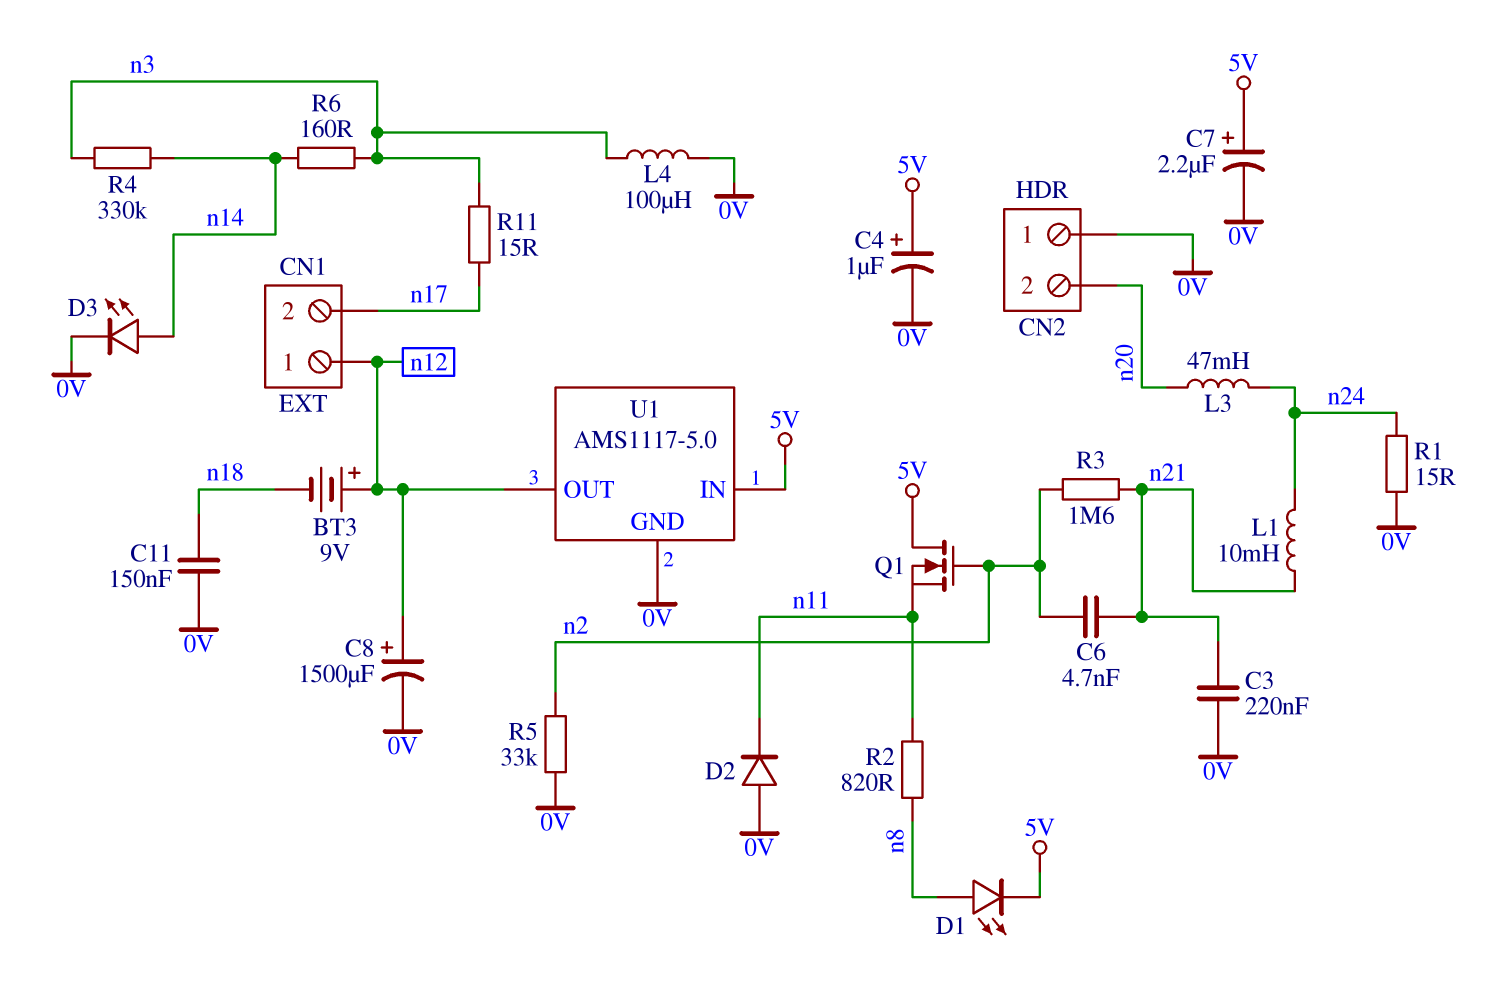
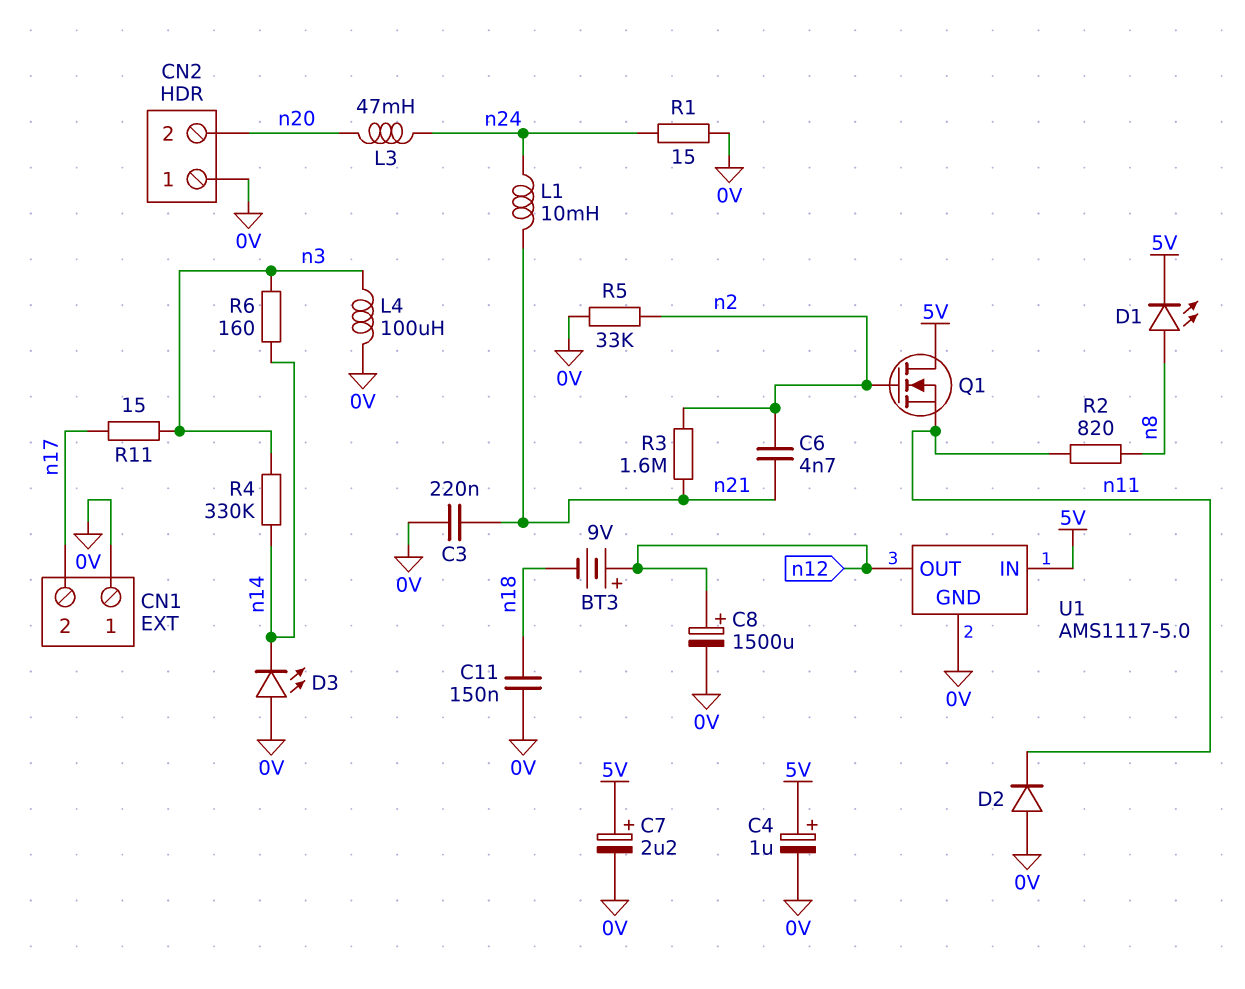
CN1 pin 1: n12 -> 0V
D3: LED (A n14, K 0V) -> LED (A 0V, K n14)

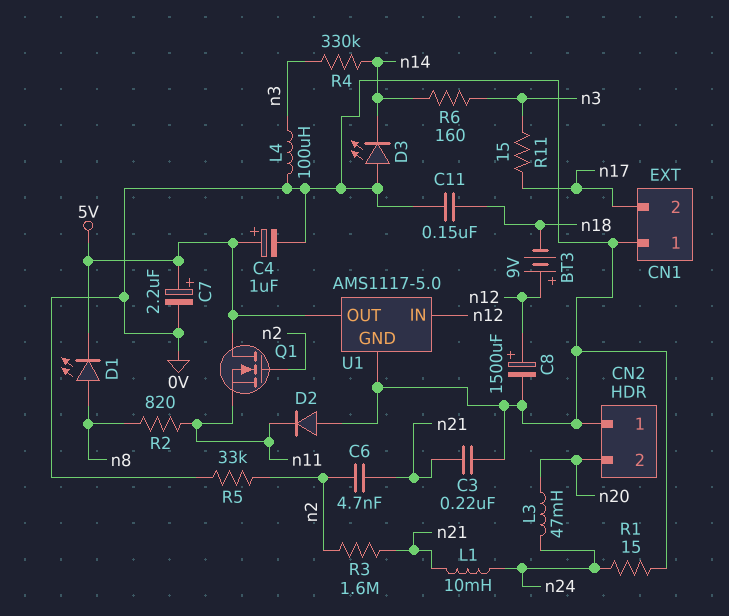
U1 pin IN: 5V -> n12
U1 pin OUT: n12 -> 5V

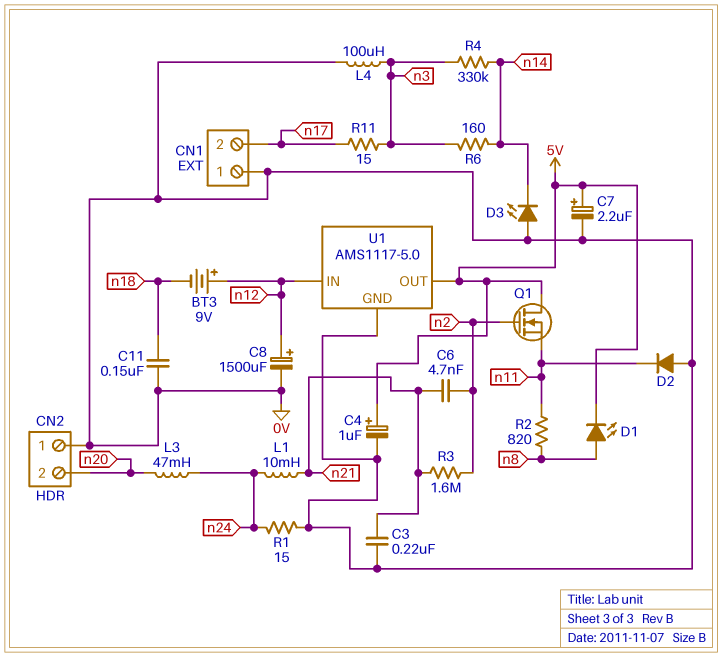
R5: 33k (0V, n2) -> none

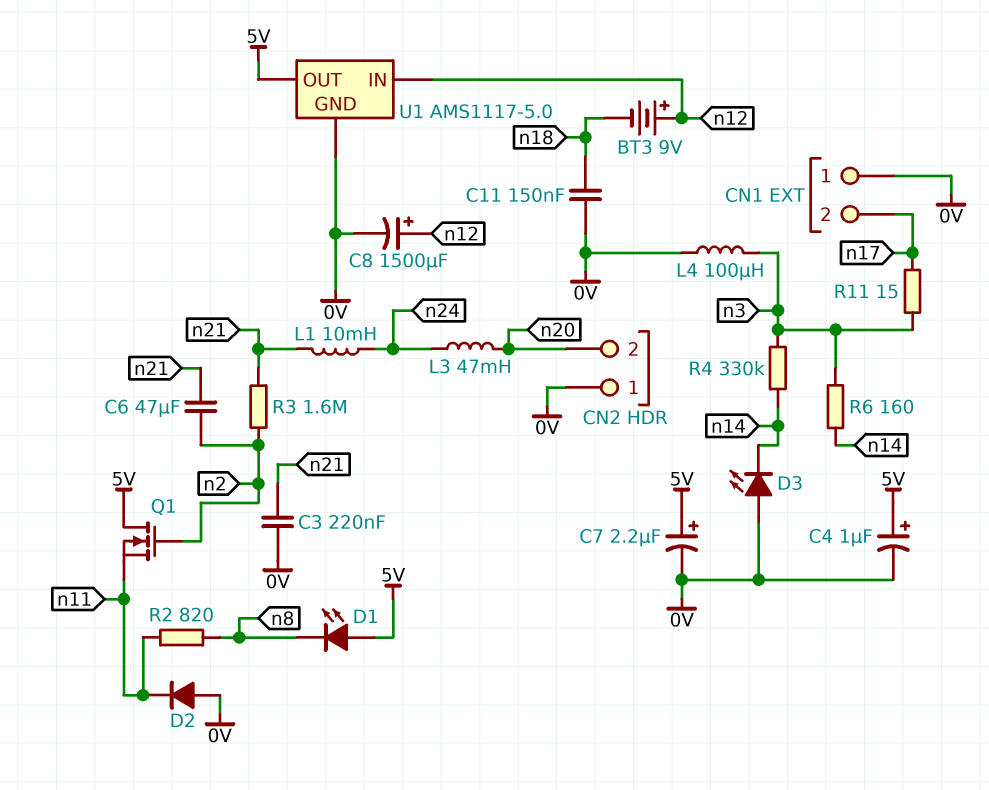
C6: 4.7nF (n2, n21) -> 47uF (n2, n21)
D1: LED (A n8, K 5V) -> LED (A 5V, K n8)
R1: 15 (0V, n24) -> none

